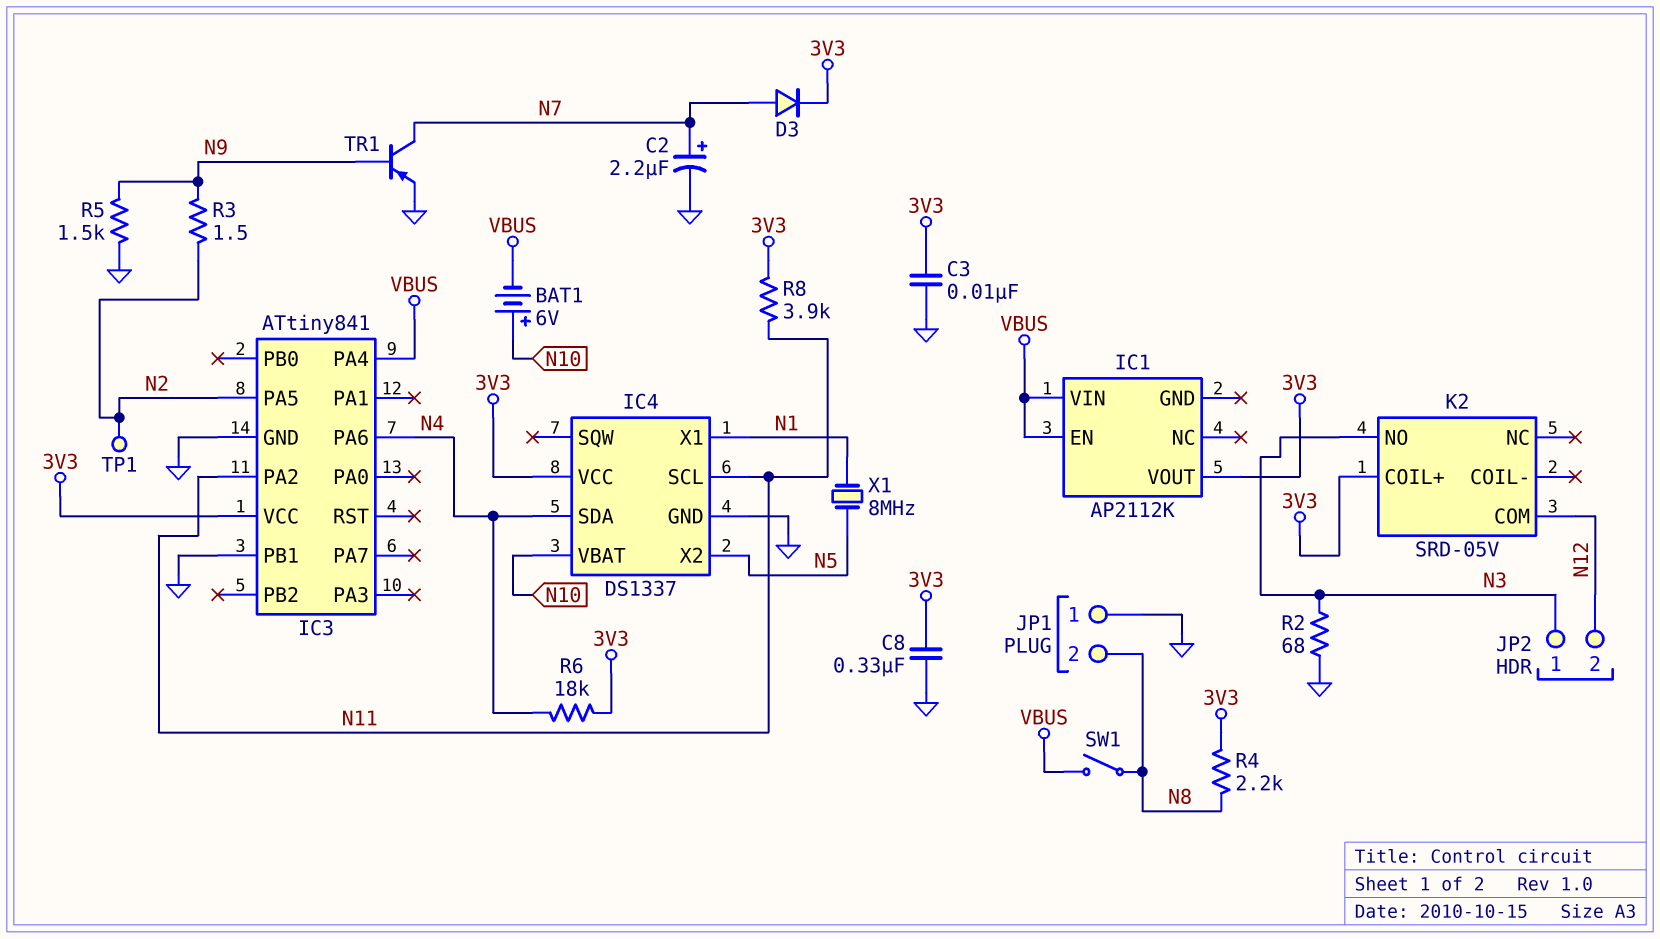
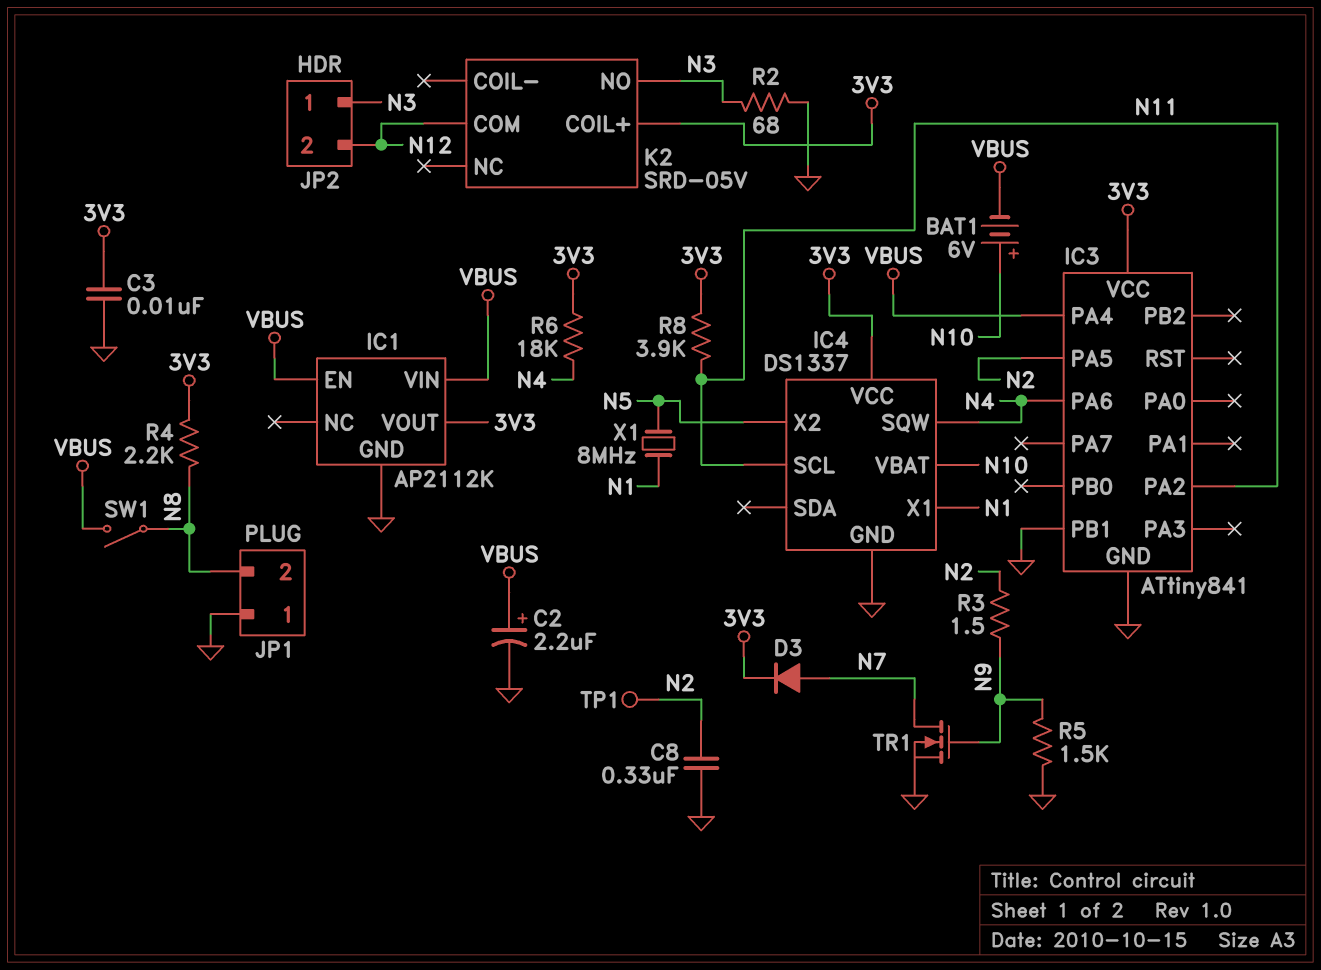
C2: 2.2uF (plus N7, minus GND) -> 2.2uF (plus VBUS, minus GND)
C8: 330nF (3V3, GND) -> 330nF (GND, N2)
IC1 pin GND: none -> GND
IC4 pin SDA: N4 -> none
IC4 pin SQW: none -> N4
TR1: PNP (B N9, C N7, E GND) -> NMOS (G N9, D N7, S GND)

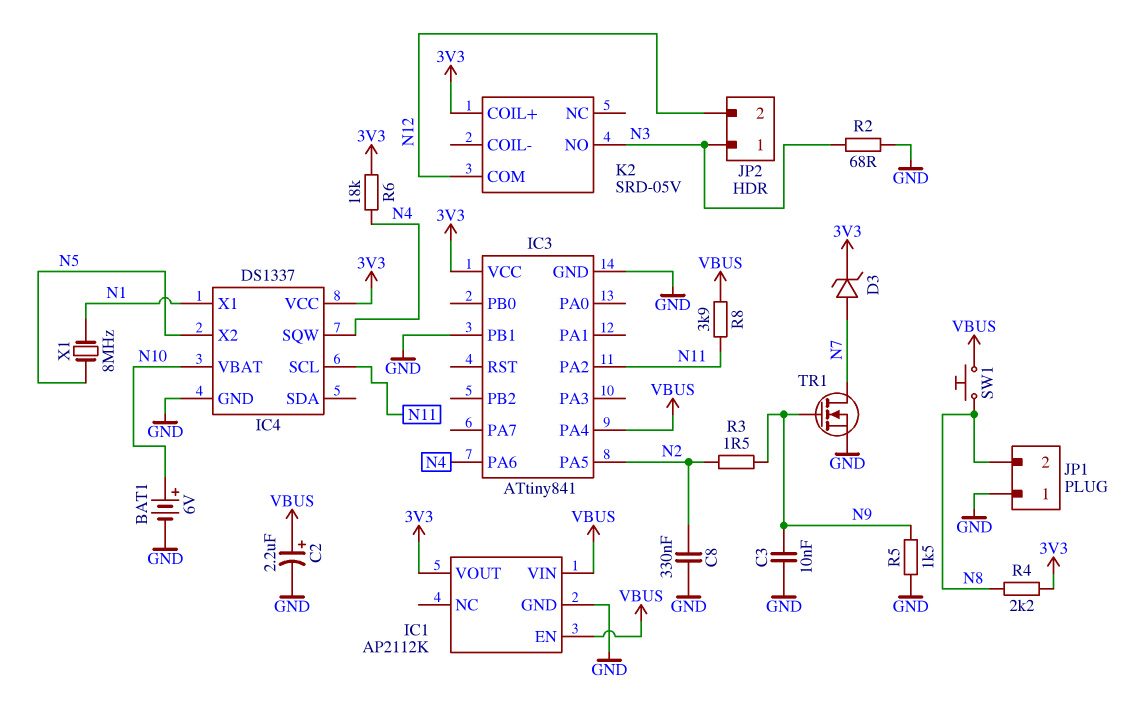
BAT1: 6V (plus N10, minus VBUS) -> 6V (plus N10, minus GND)
C3: 10nF (3V3, GND) -> 10nF (GND, N9)
D3: diode (A N7, K 3V3) -> zener (A N7, K 3V3)
R8: 3.9k (3V3, N11) -> 3.9k (N11, VBUS)
SW1: switch (N8, VBUS) -> button (N8, VBUS)
TP1: test point (N2) -> none

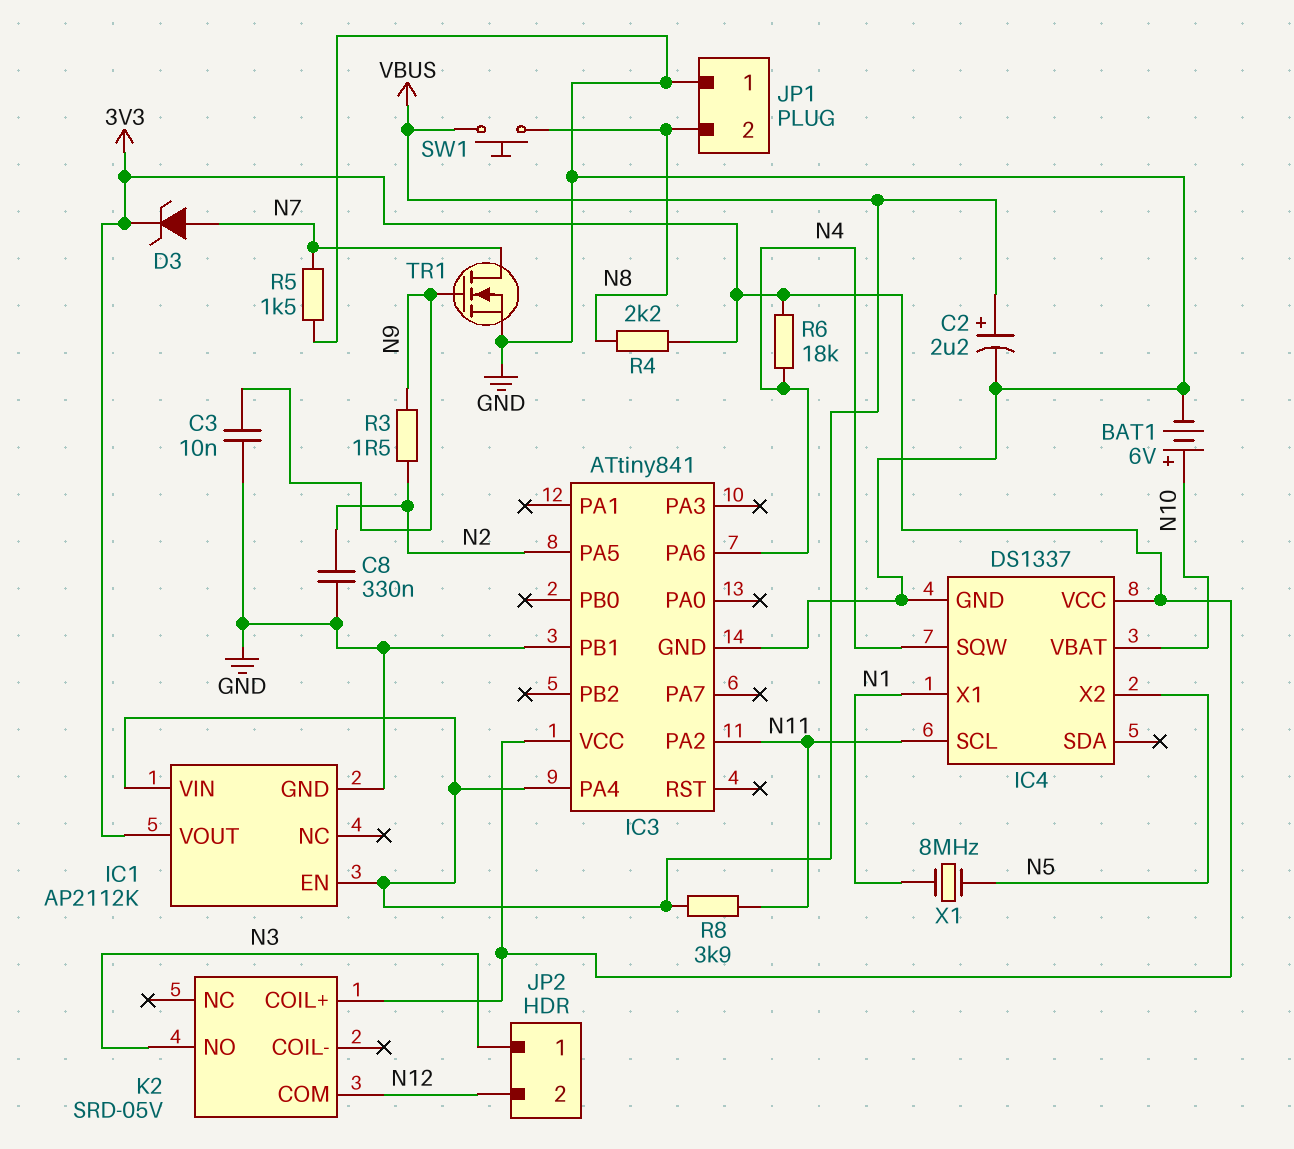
R2: 68 (GND, N3) -> none
R5: 1.5k (GND, N9) -> 1.5k (GND, N7)

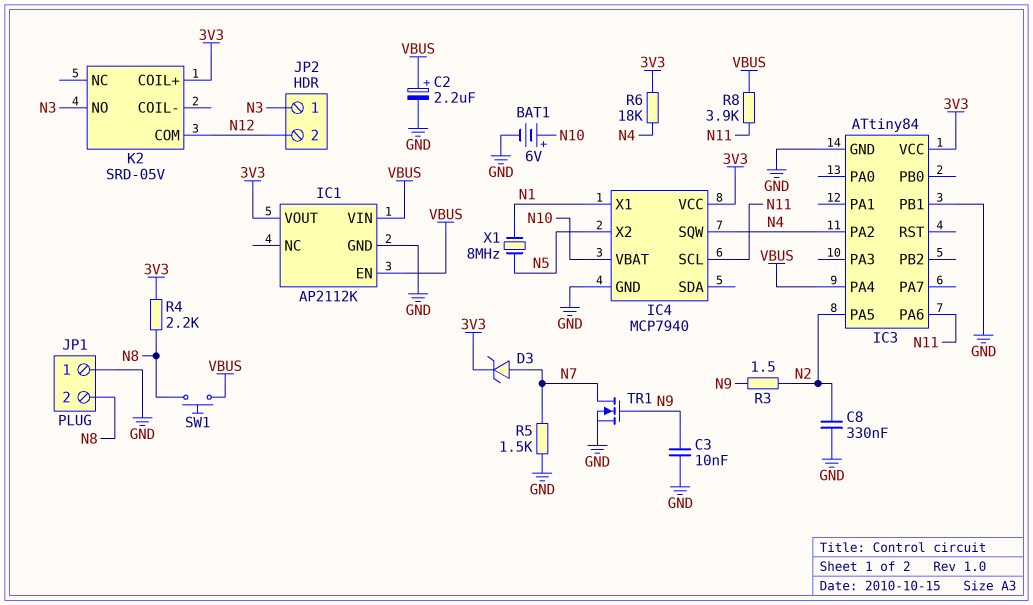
IC3: ATtiny841 -> ATtiny84
IC3 pin PA2: N11 -> N4
IC3 pin PA6: N4 -> N11
IC4: DS1337 -> MCP7940

